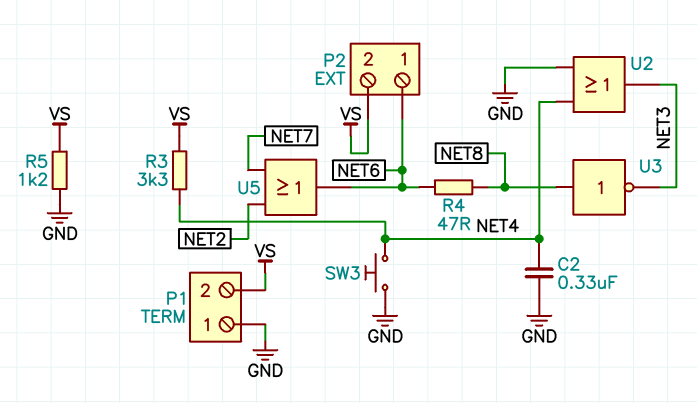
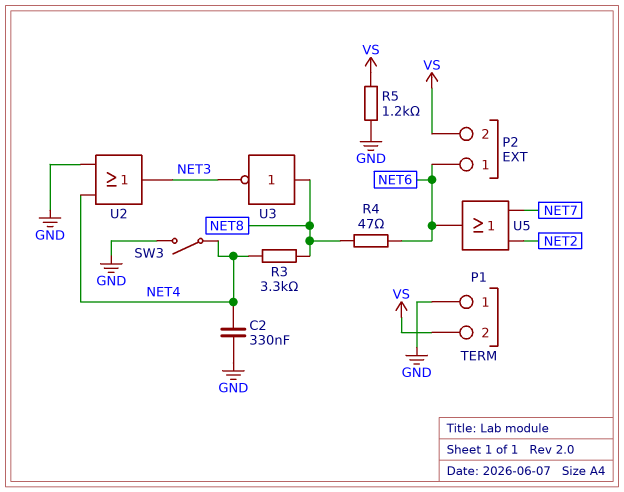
R3: 3.3k (NET4, VS) -> 3.3k (NET4, NET8)
SW3: button (GND, NET4) -> switch (GND, NET4)

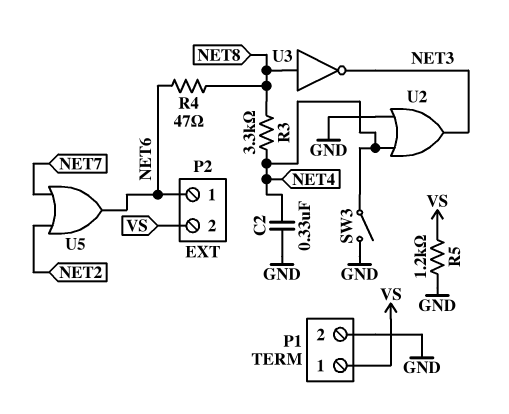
P1 pin 1: GND -> VS
P1 pin 2: VS -> GND

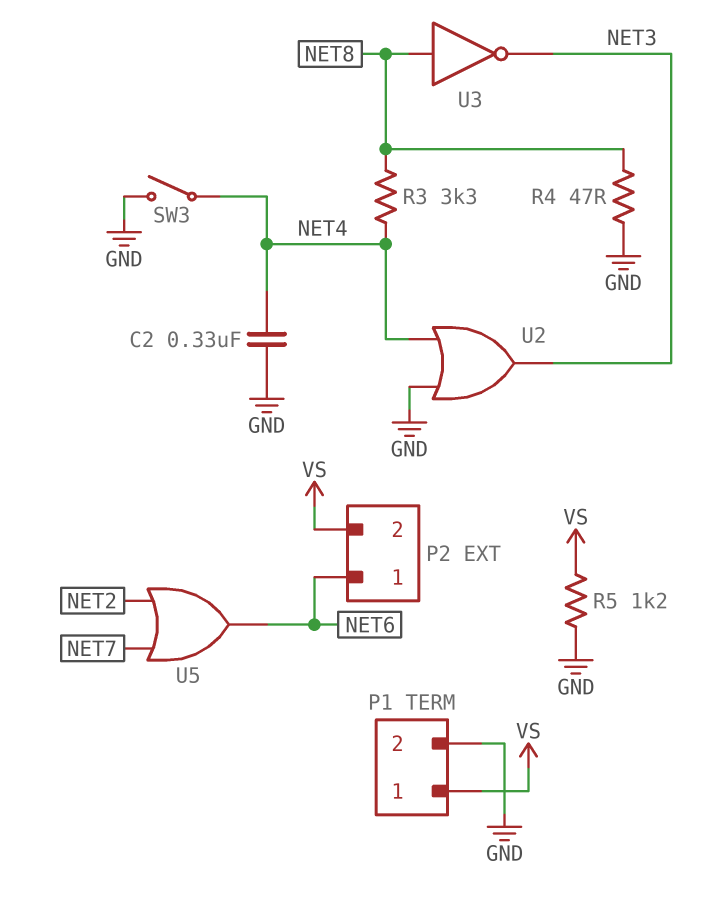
R4: 47 (NET6, NET8) -> 47 (GND, NET8)

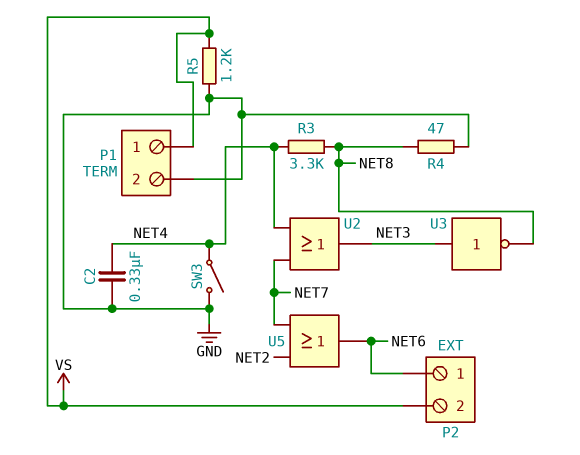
U2: OR (in GND, in NET4, out NET3) -> OR (in NET4, in NET7, out NET3)
U3: NOT (in NET8, out NET3) -> NOT (in NET3, out NET8)

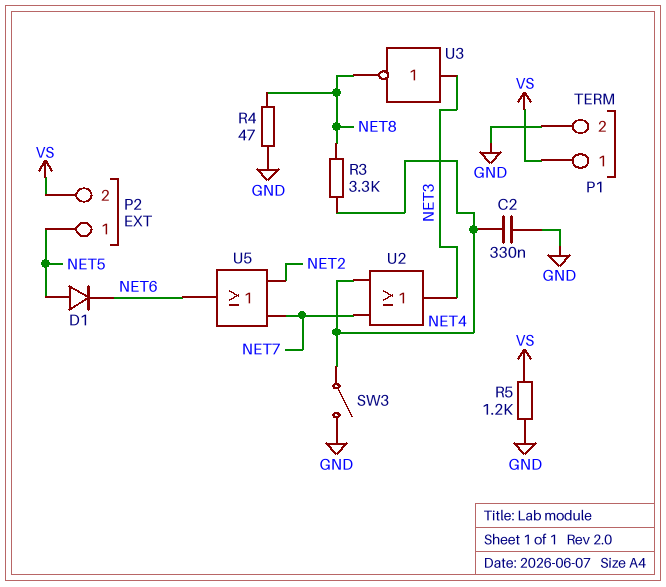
D1: none -> diode (A NET5, K NET6)
P2 pin 1: NET6 -> NET5

